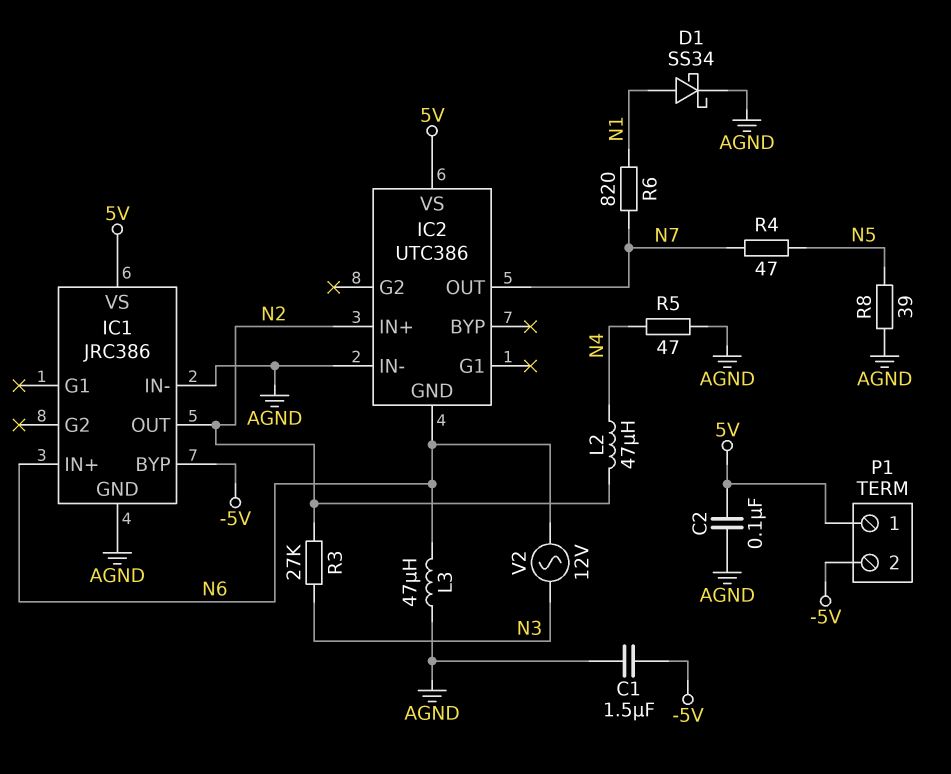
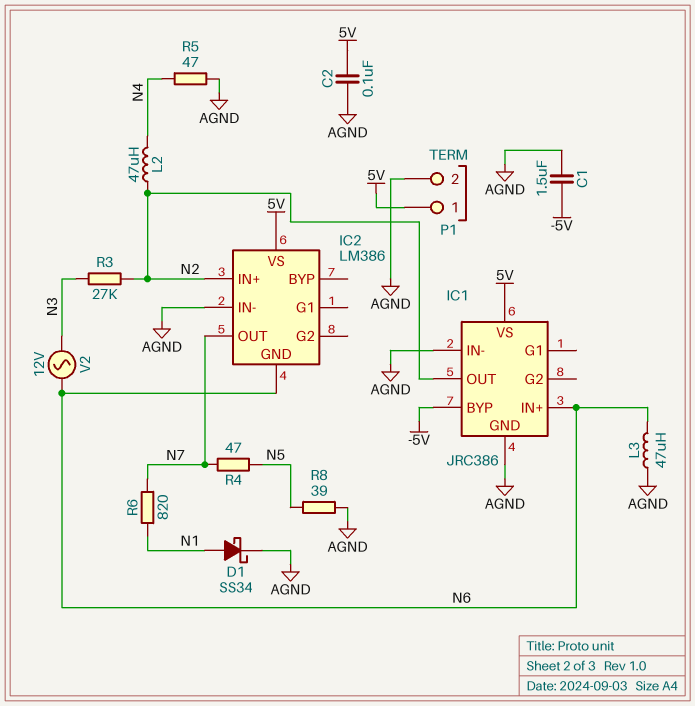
IC2: UTC386 -> LM386
P1 pin 2: -5V -> AGND

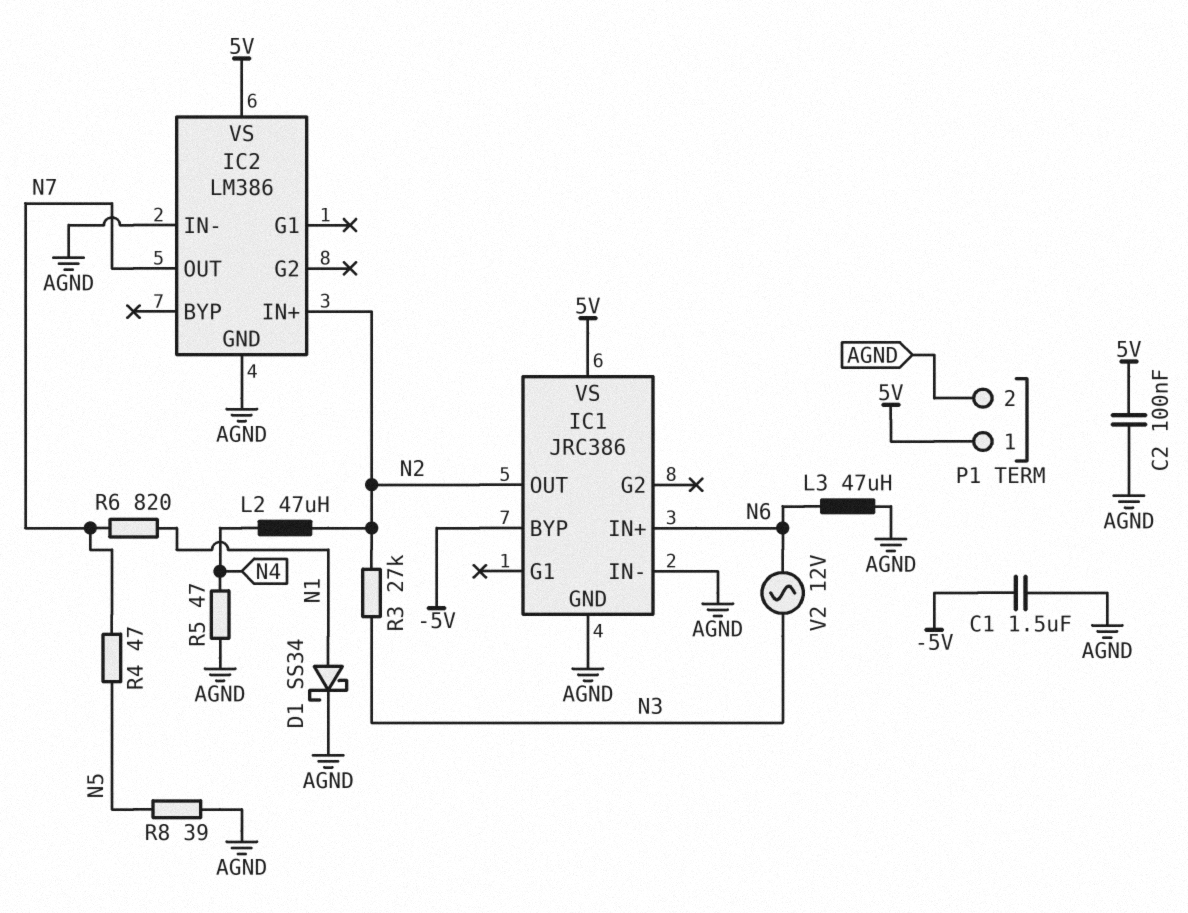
IC2 pin GND: N6 -> AGND

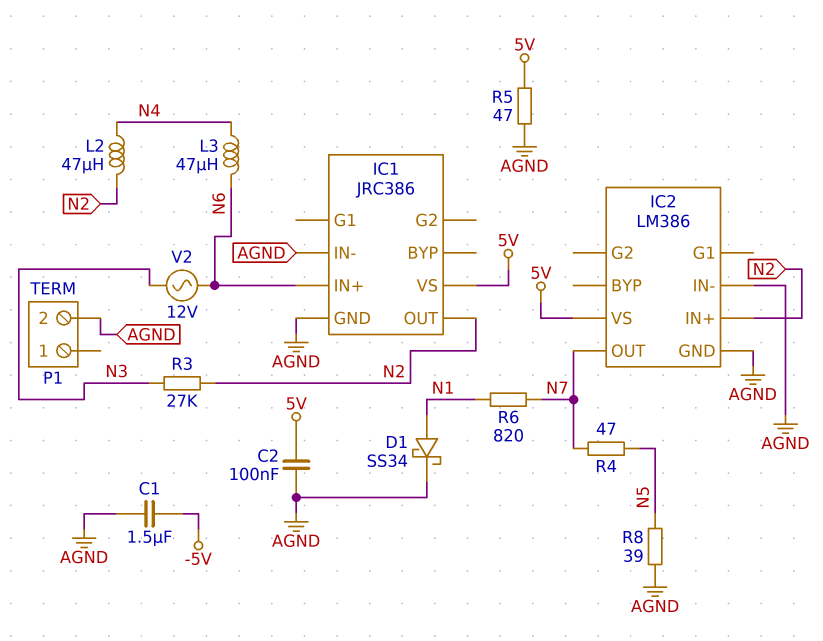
IC1 pin BYP: -5V -> none
L3: 47uH (AGND, N6) -> 47uH (N4, N6)
P1 pin 1: 5V -> none
R5: 47 (AGND, N4) -> 47 (5V, AGND)

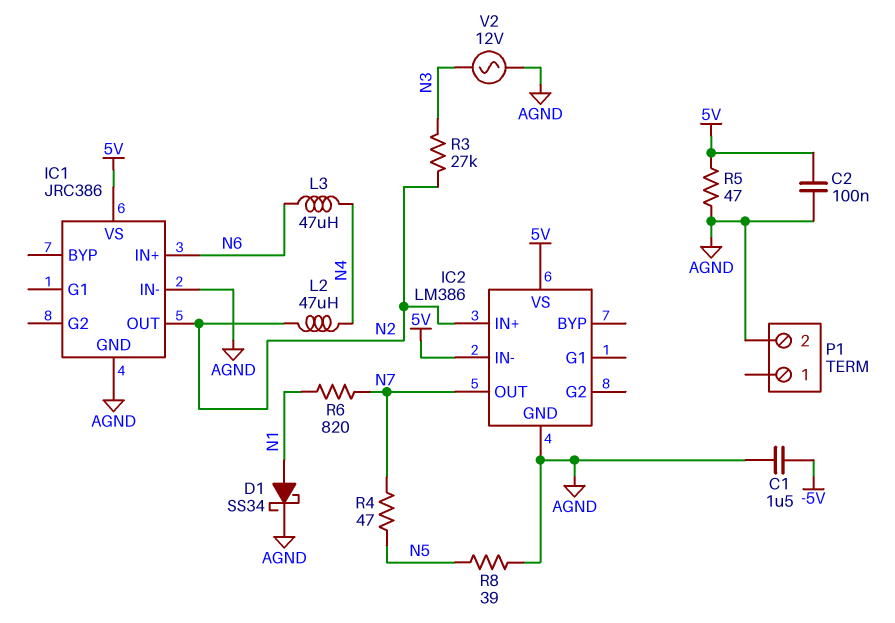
IC2 pin IN-: AGND -> 5V
V2: AC 12V (N3, N6) -> AC 12V (AGND, N3)

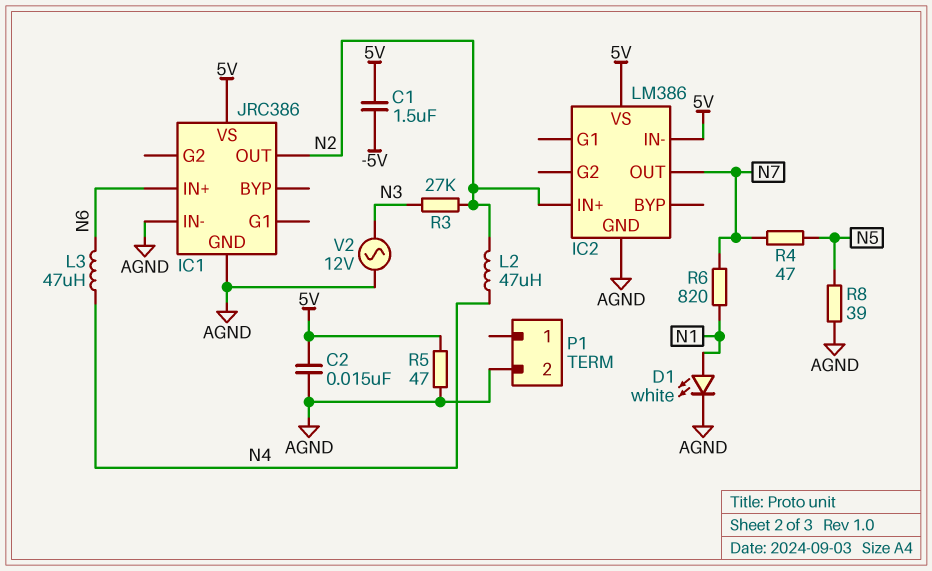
C1: 1.5uF (-5V, AGND) -> 1.5uF (-5V, 5V)
C2: 100nF (5V, AGND) -> 15nF (5V, AGND)
D1: schottky SS34 (A N1, K AGND) -> LED white (A N1, K AGND)

